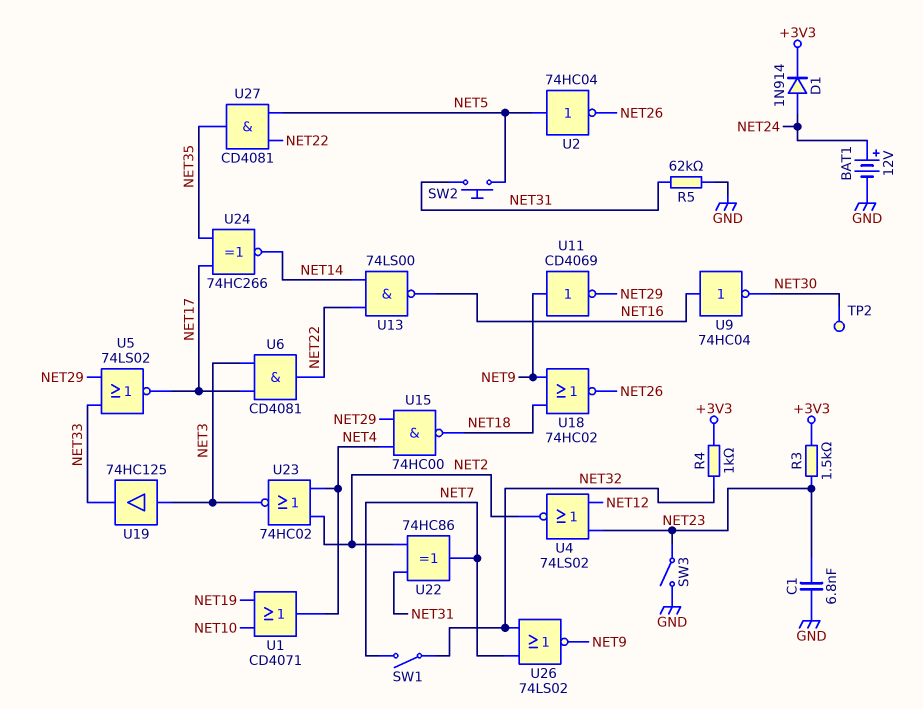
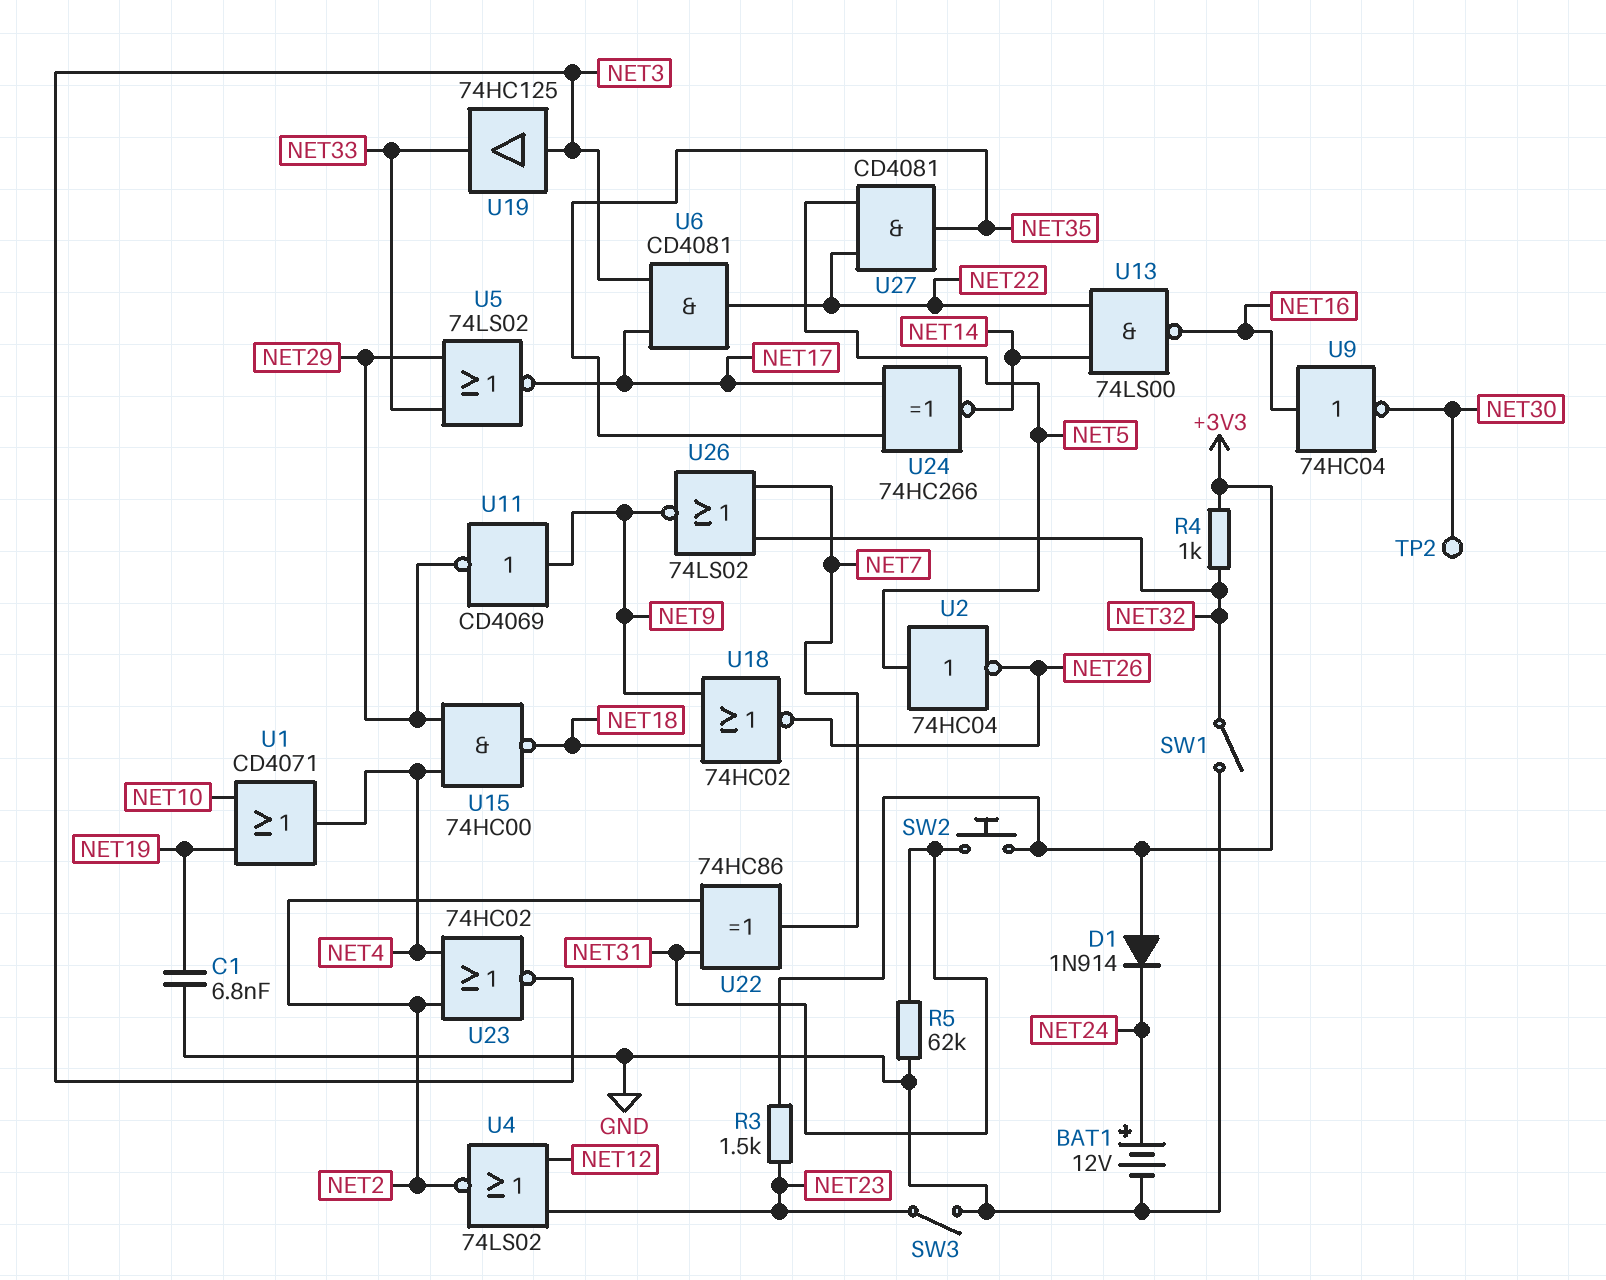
C1: 6.8nF (GND, NET23) -> 6.8nF (GND, NET19)
D1: diode 1N914 (A NET24, K +3V3) -> diode 1N914 (A +3V3, K NET24)
SW1: switch (NET7, NET32) -> switch (GND, NET32)
SW2: button (NET5, NET31) -> button (+3V3, NET31)

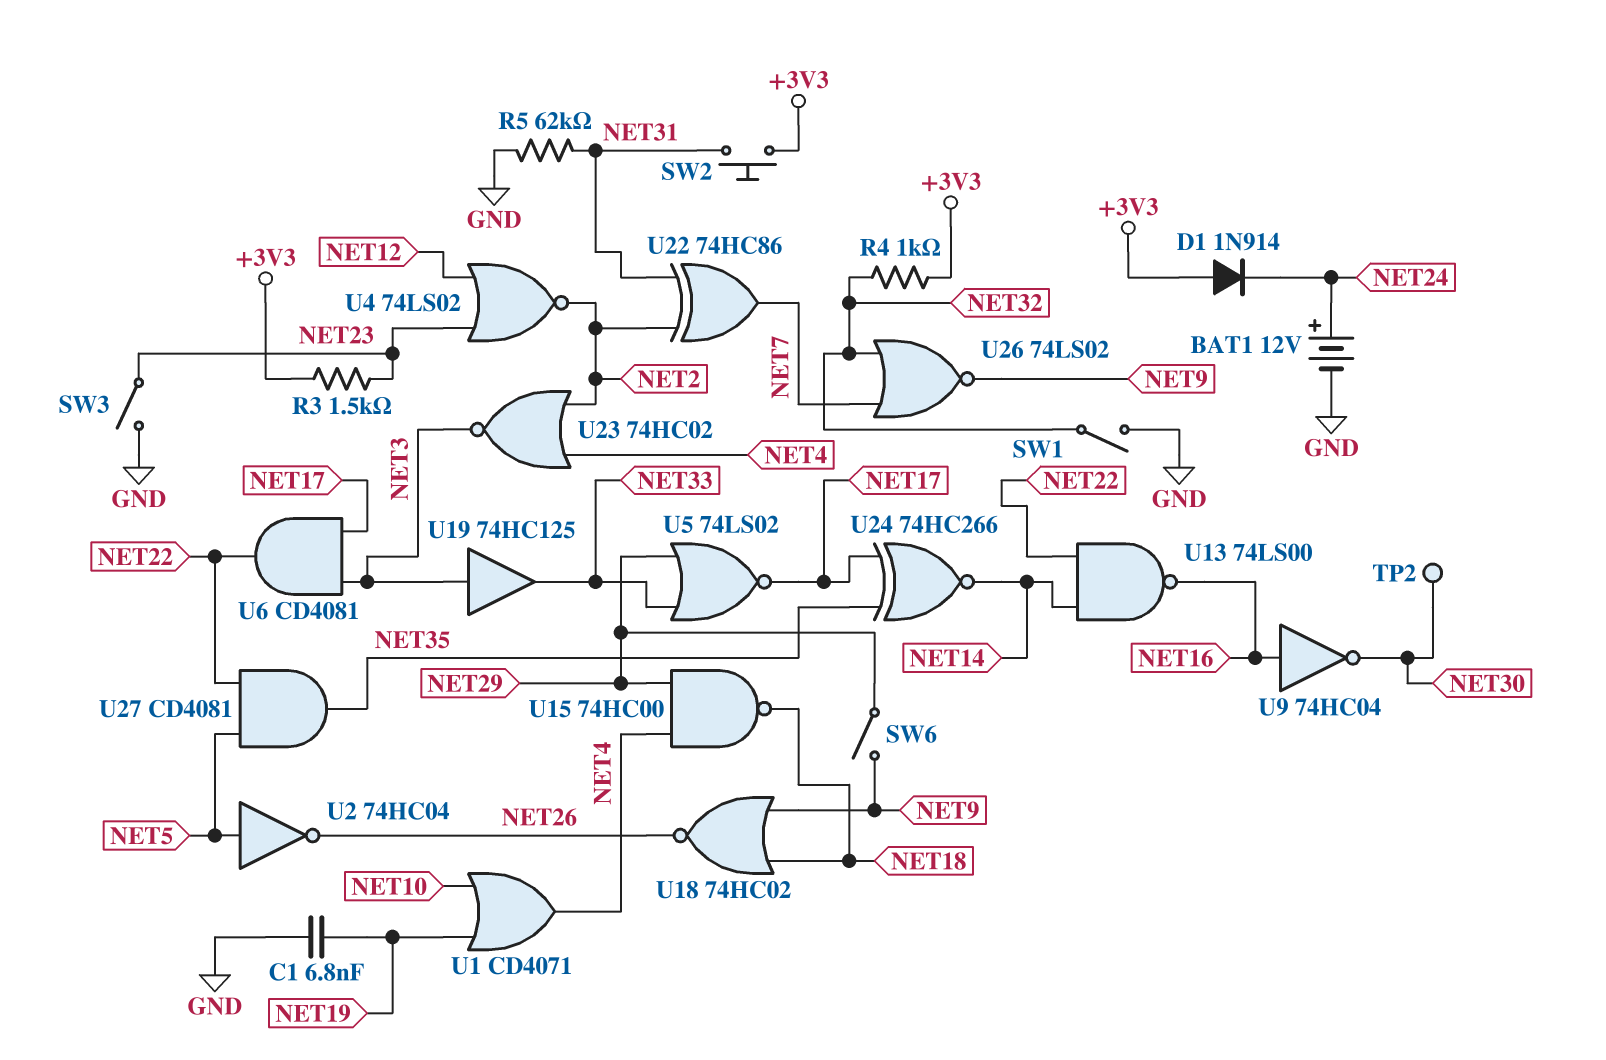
SW6: none -> switch (NET9, NET29)
U11: NOT CD4069 (in NET9, out NET29) -> none

